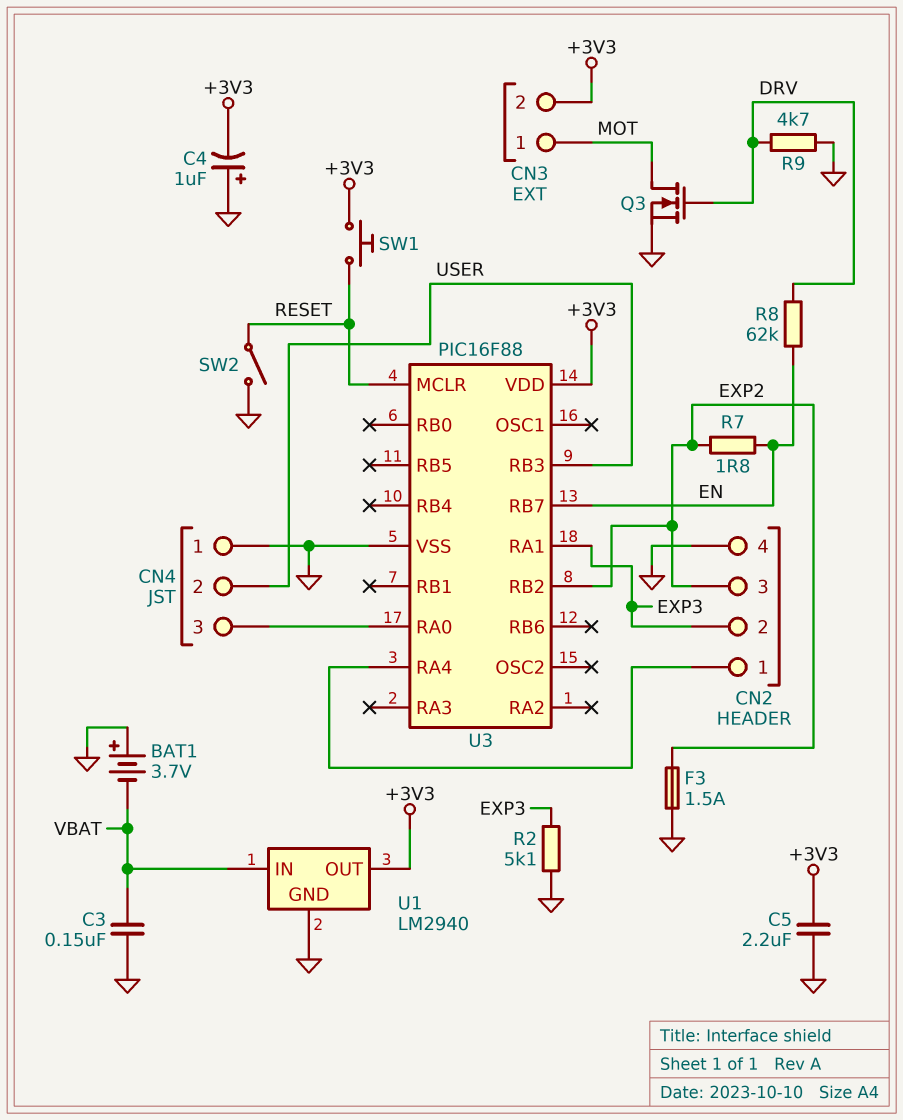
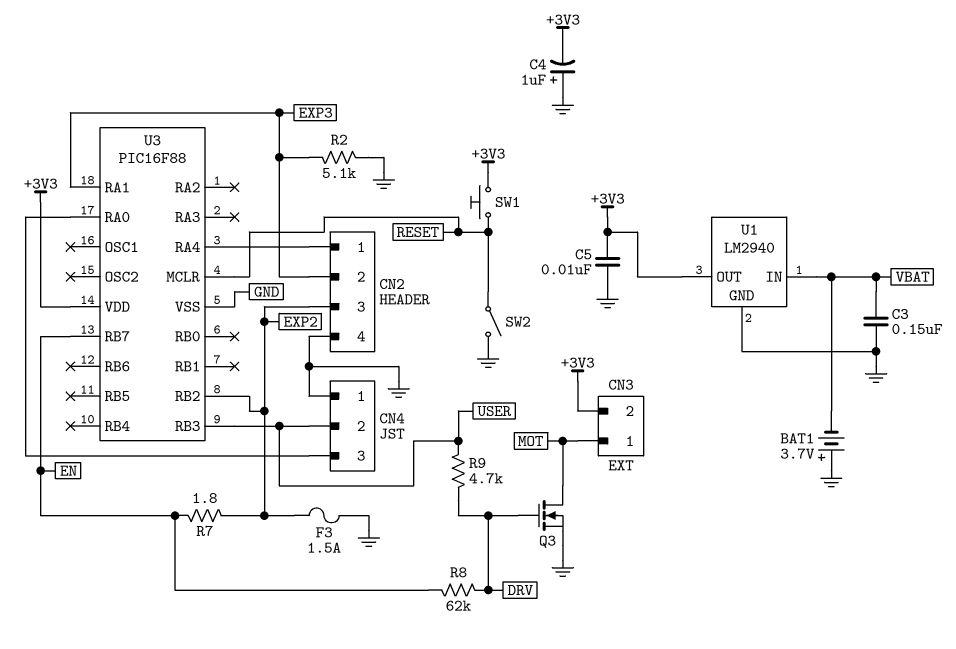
C5: 2.2uF (+3V3, GND) -> 10nF (+3V3, GND)
R9: 4.7k (DRV, GND) -> 4.7k (DRV, USER)

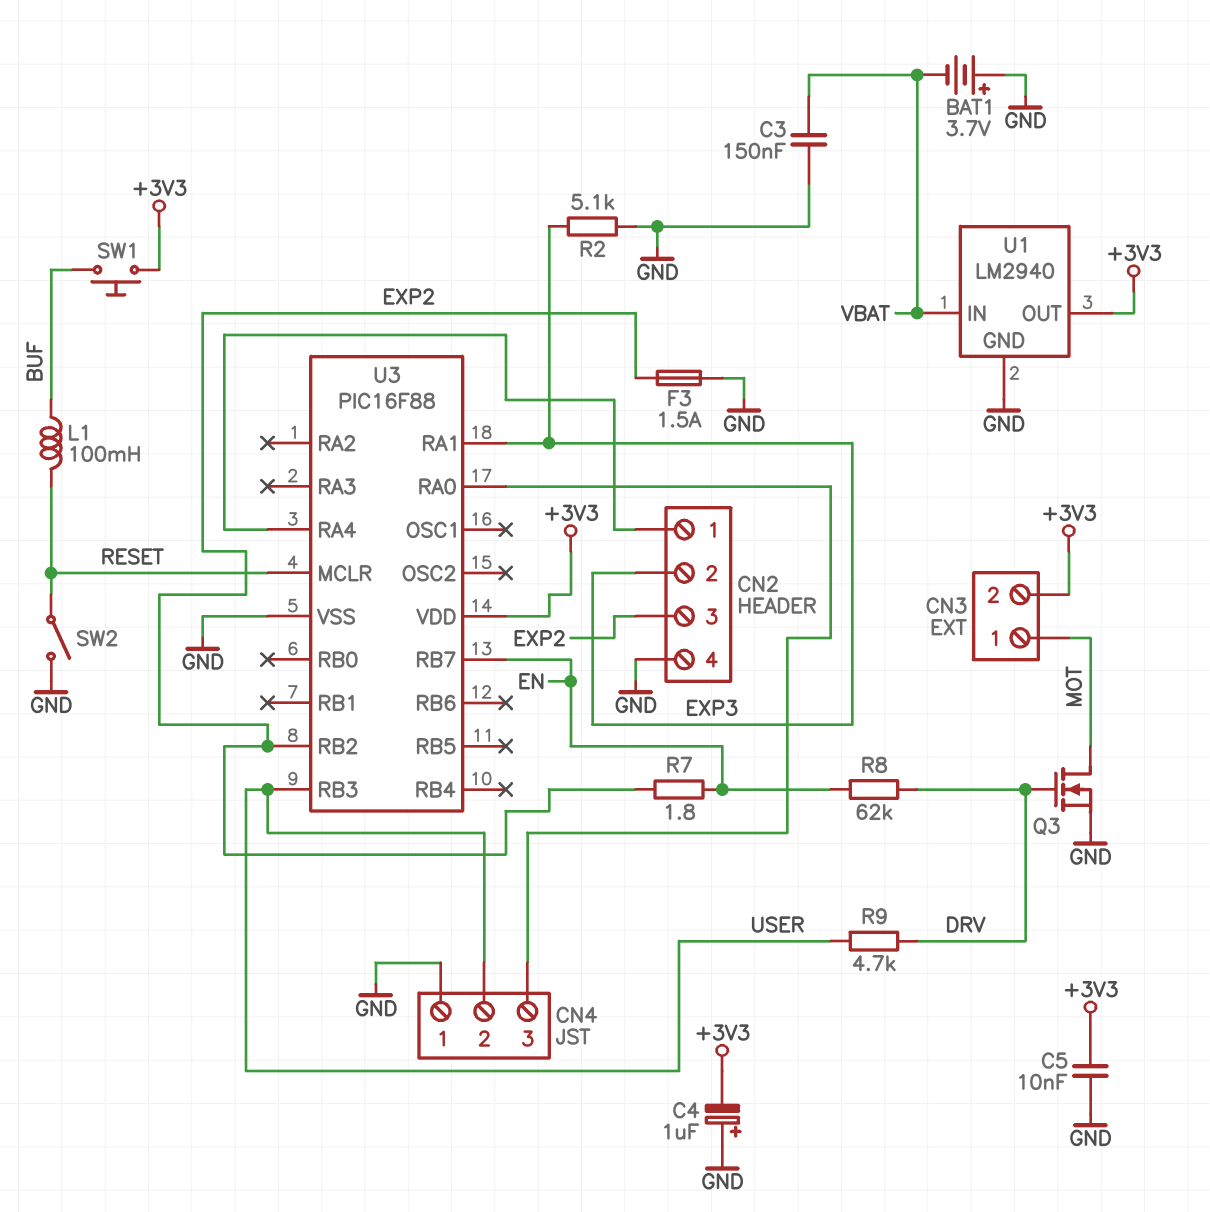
L1: none -> 100mH (BUF, RESET)
SW1: button (+3V3, RESET) -> button (+3V3, BUF)

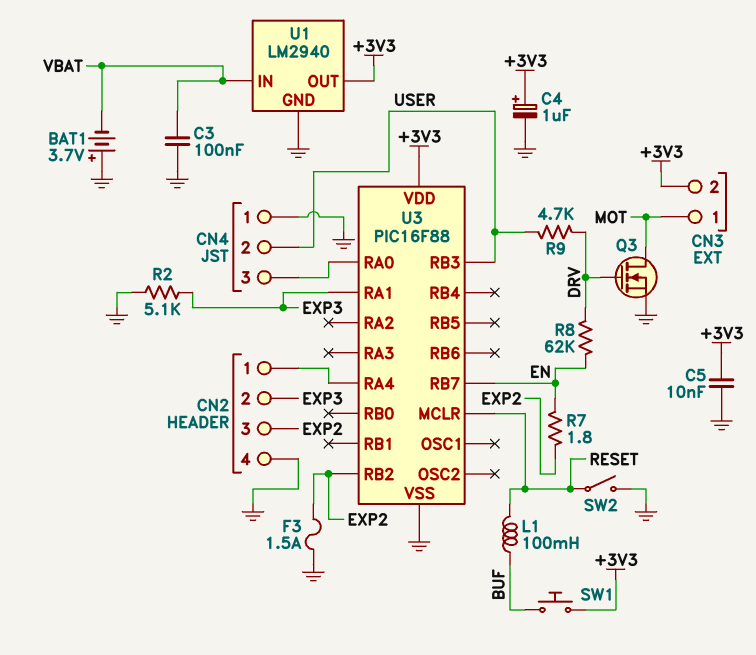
C3: 150nF (GND, VBAT) -> 100nF (GND, VBAT)
C4: 1uF (plus GND, minus +3V3) -> 1uF (plus +3V3, minus GND)

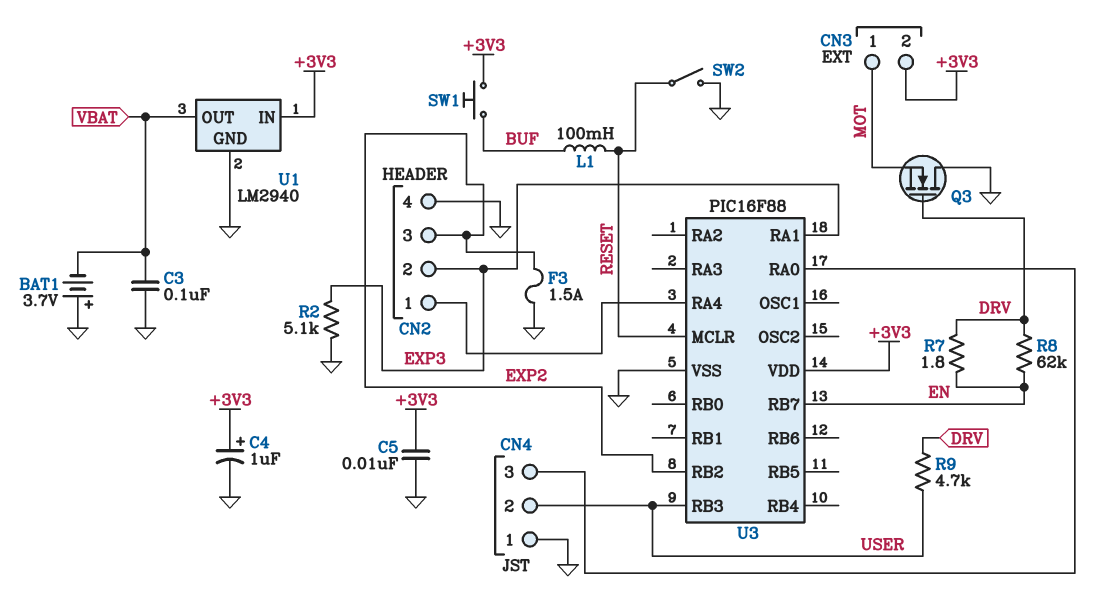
Q3: NMOS (G DRV, D MOT, S GND) -> NMOS (G DRV, D GND, S MOT)
R7: 1.8 (EN, EXP2) -> 1.8 (DRV, EN)
U1 pin IN: VBAT -> +3V3
U1 pin OUT: +3V3 -> VBAT

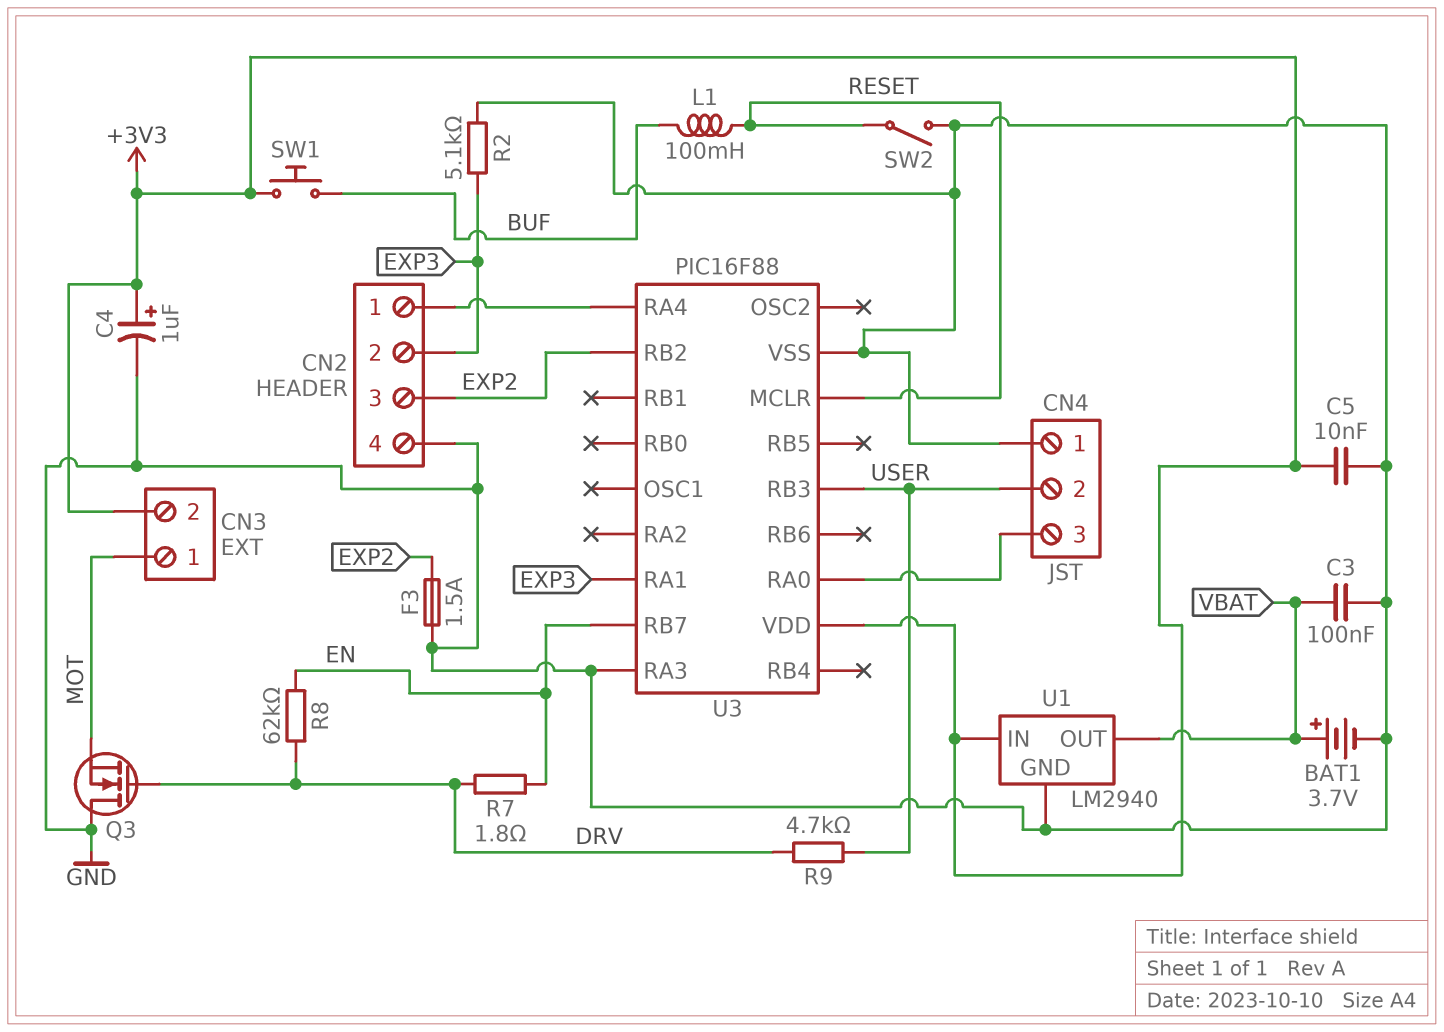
BAT1: 3.7V (plus GND, minus VBAT) -> 3.7V (plus VBAT, minus GND)
U3 pin RA3: none -> GND

